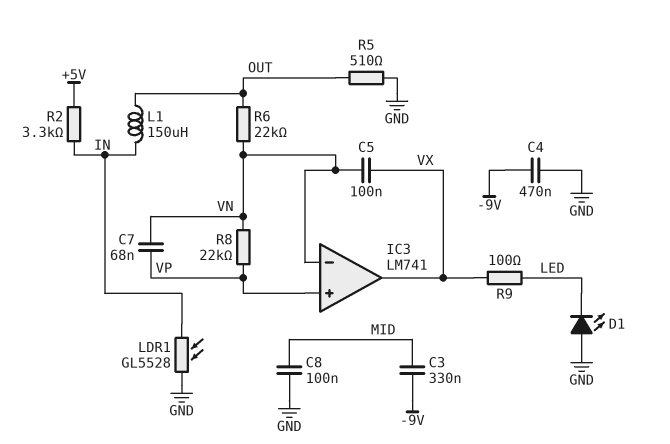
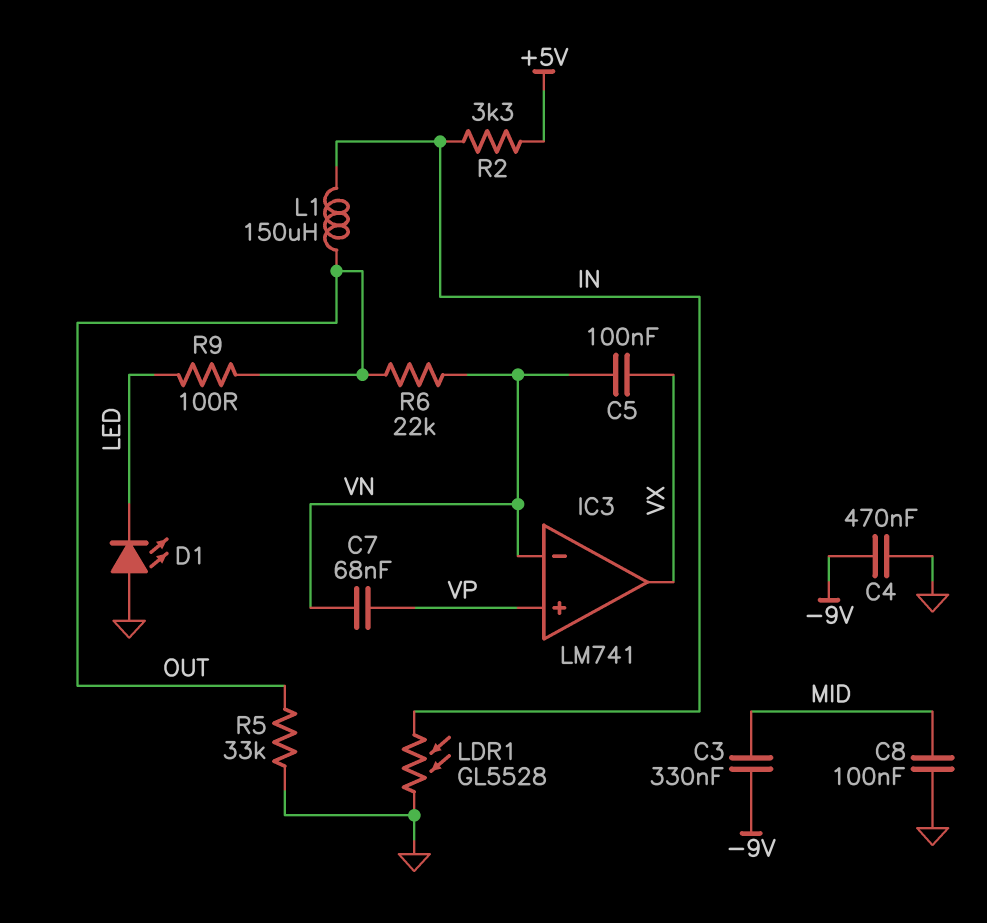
R5: 510 (GND, OUT) -> 33k (GND, OUT)
R8: 22k (VN, VP) -> none
R9: 100 (LED, VX) -> 100 (LED, OUT)

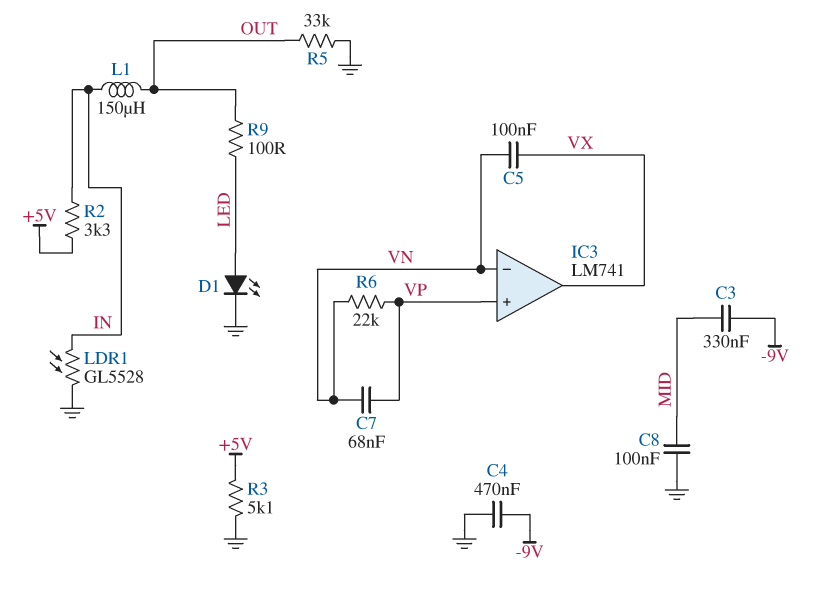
D1: LED (A GND, K LED) -> LED (A LED, K GND)
R3: none -> 5.1k (+5V, GND)
R6: 22k (OUT, VN) -> 22k (VN, VP)

